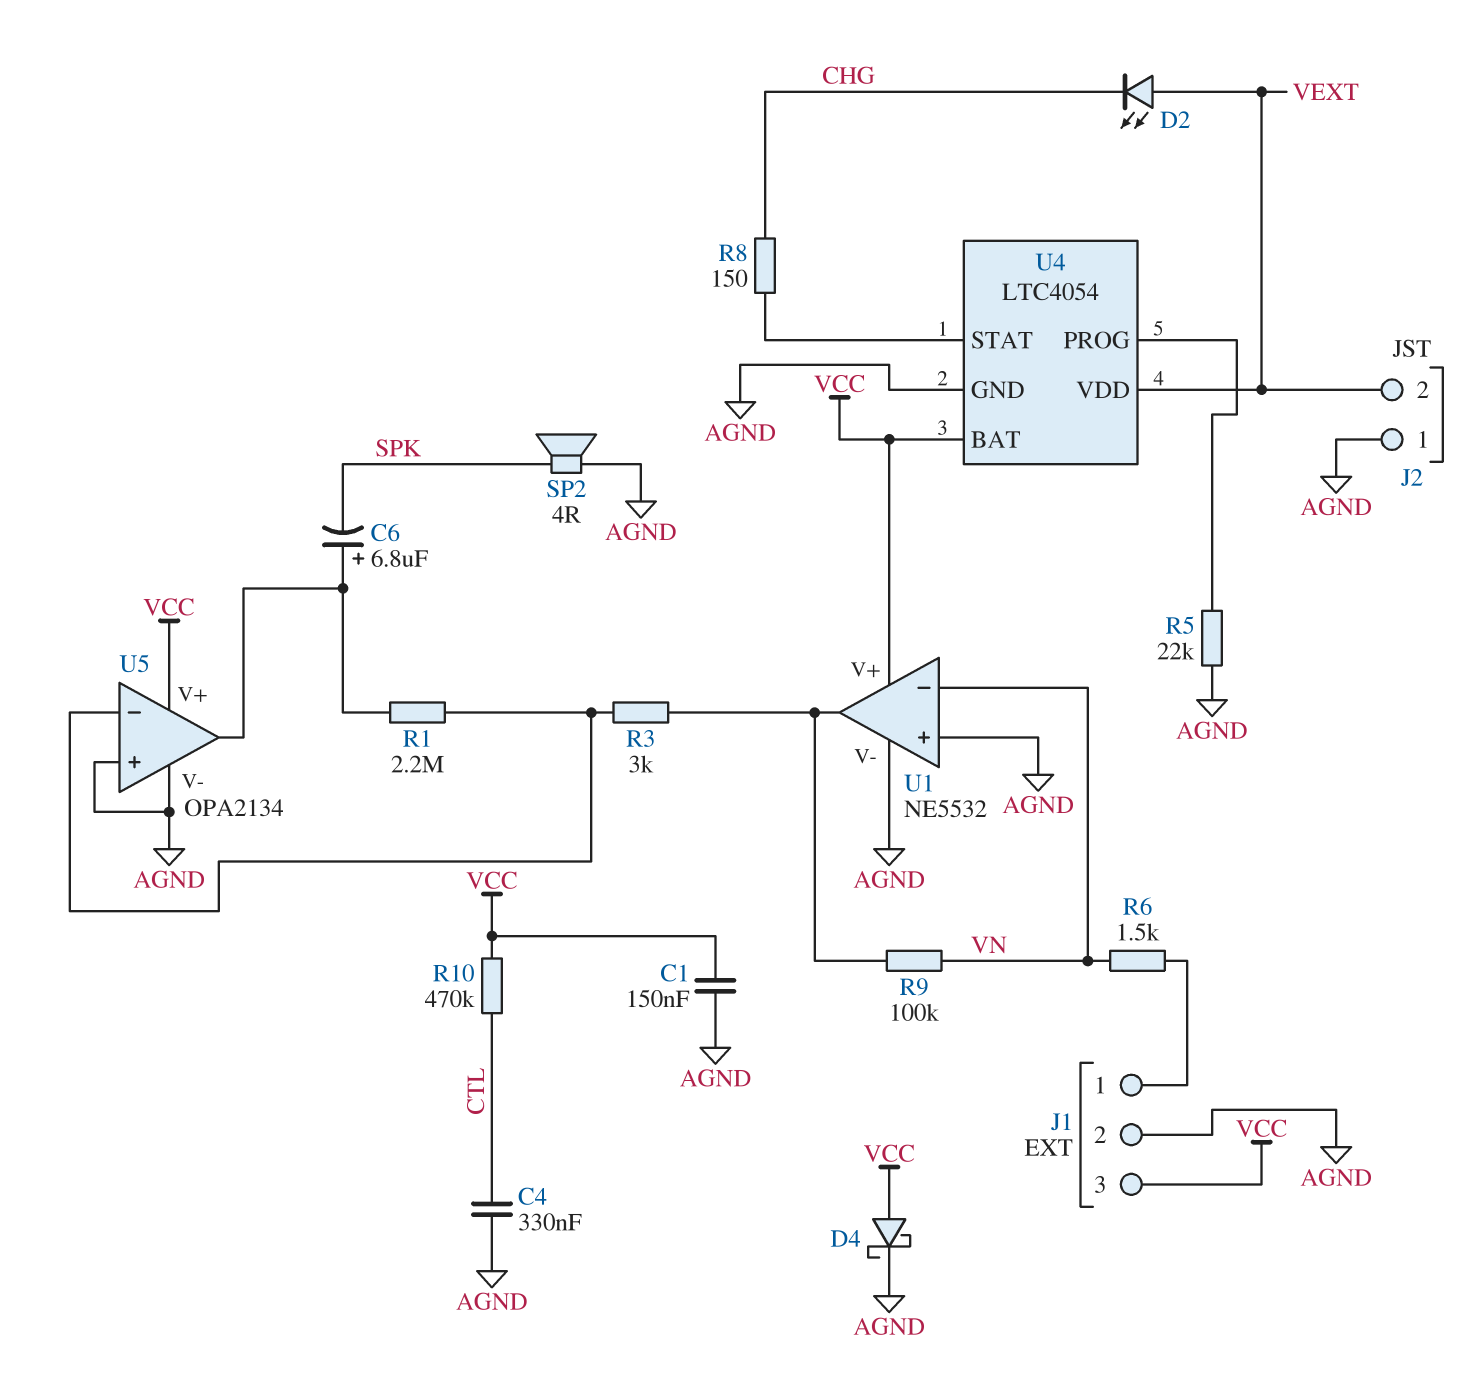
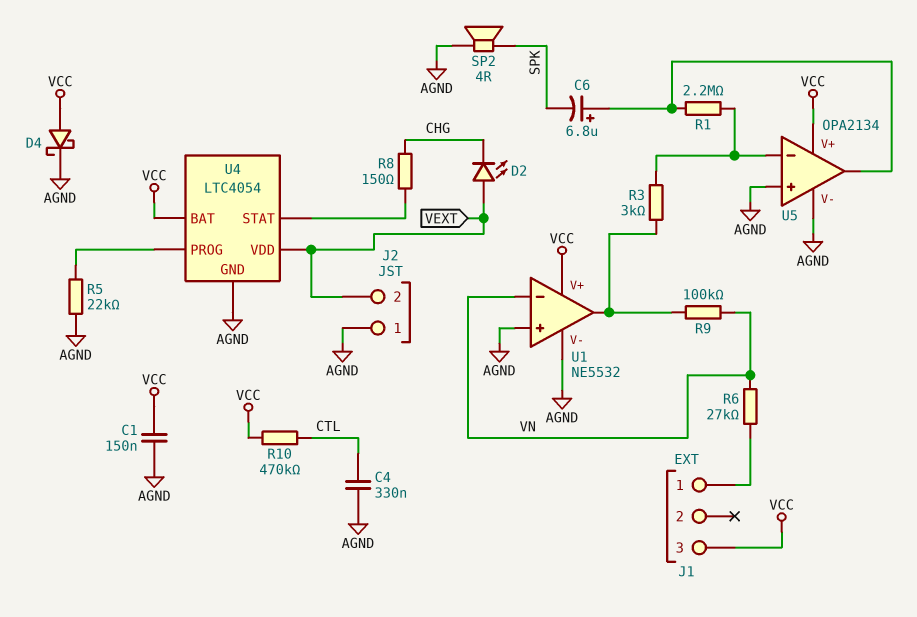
J1 pin 2: AGND -> none
R6: 1.5k (J1/1, VN) -> 27k (J1/1, VN)

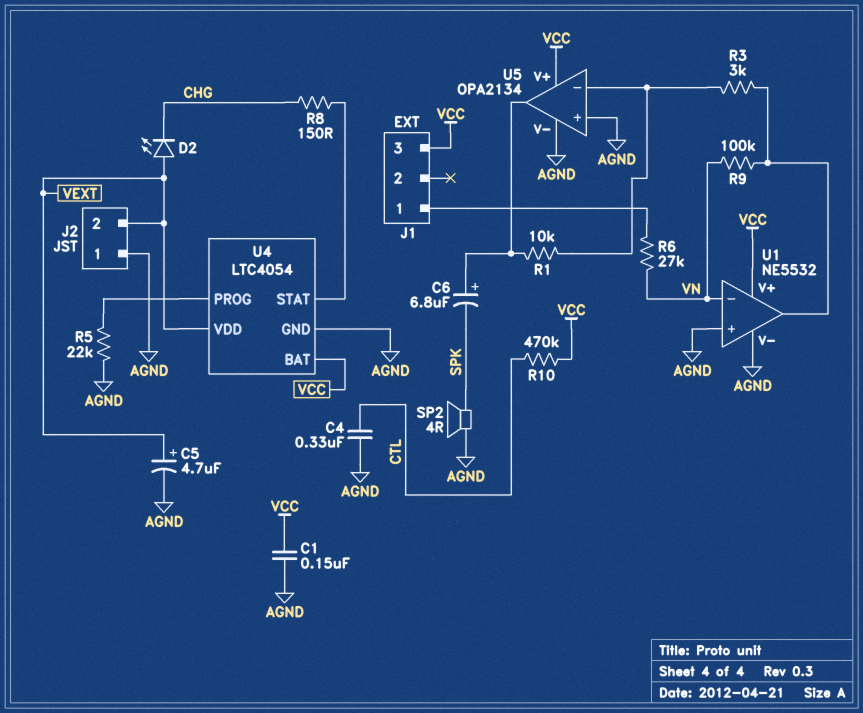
C5: none -> 4.7uF (plus VEXT, minus AGND)
D4: schottky (A VCC, K AGND) -> none
R1: 2.2M (U5/in-, U5/out) -> 10k (U5/in-, U5/out)

